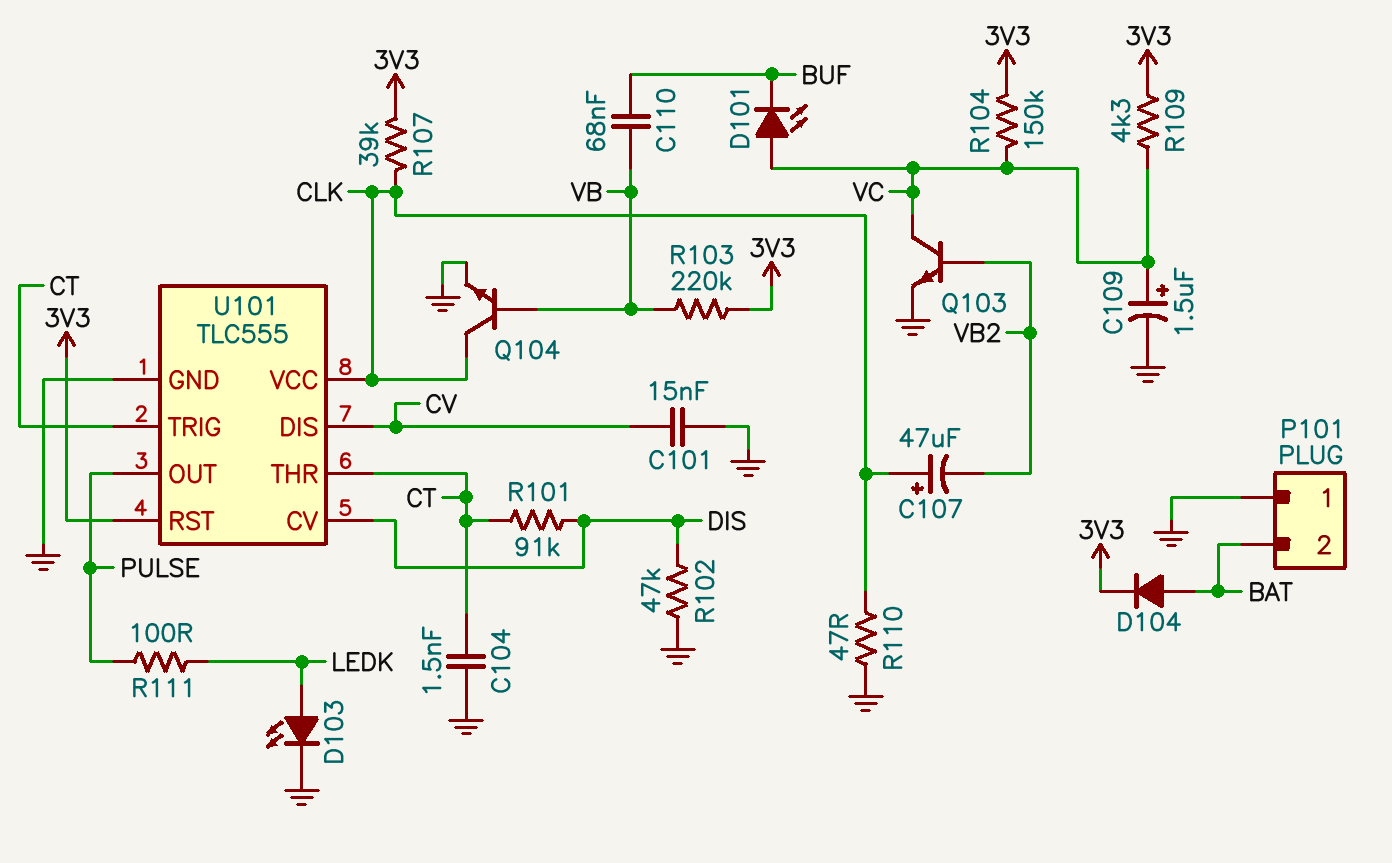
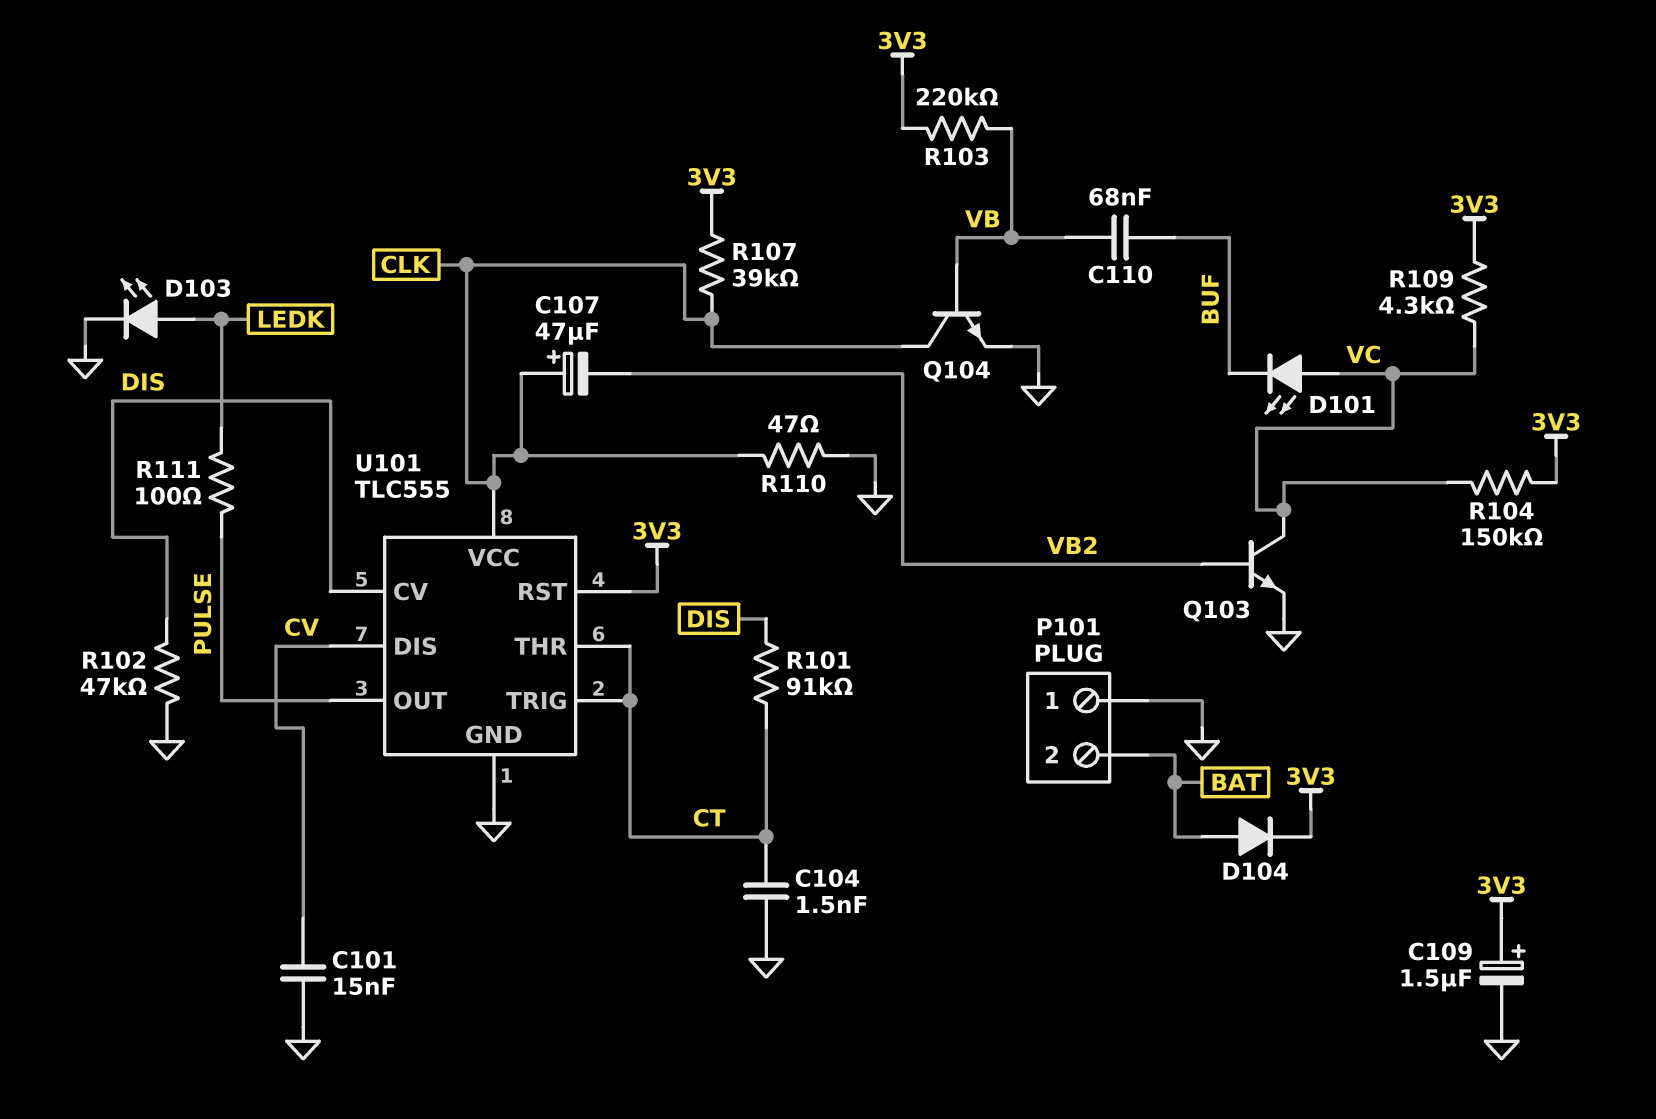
C109: 1.5uF (plus VC, minus GND) -> 1.5uF (plus 3V3, minus GND)

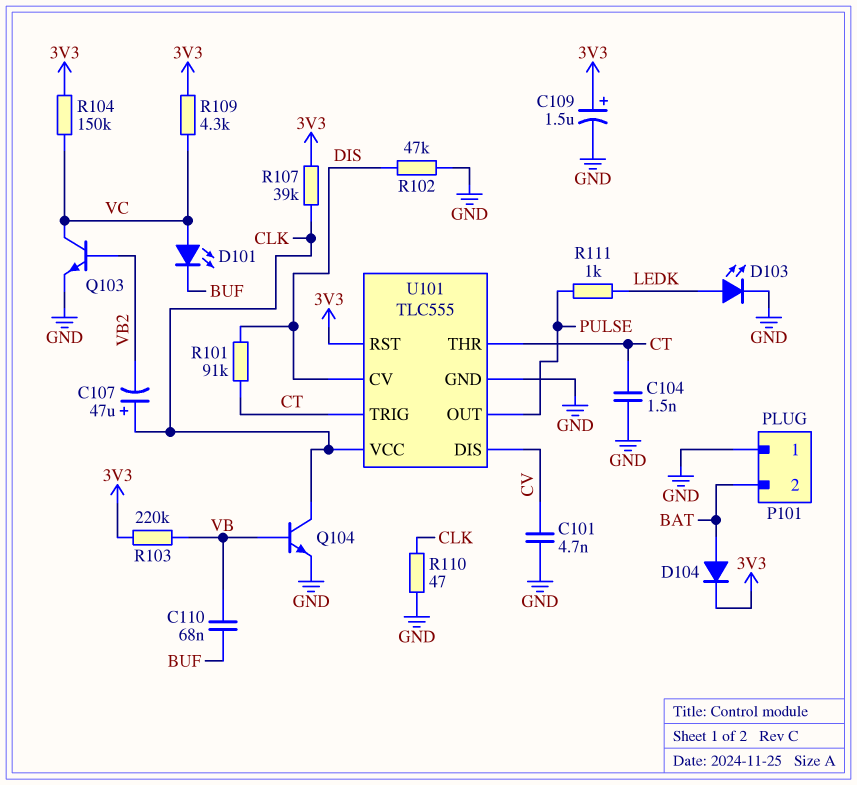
C101: 15nF (CV, GND) -> 4.7nF (CV, GND)
R111: 100 (LEDK, PULSE) -> 1k (LEDK, PULSE)

